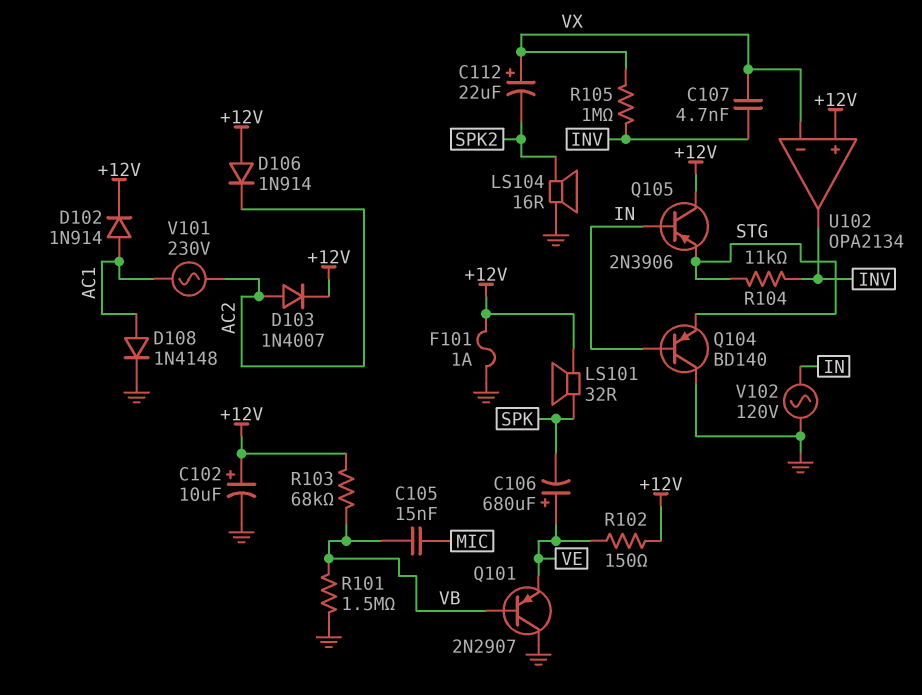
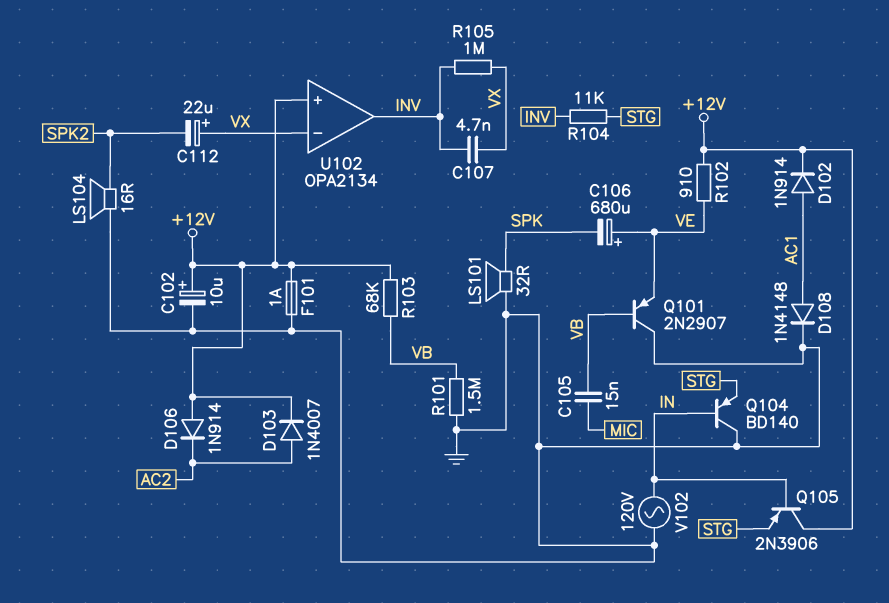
LS101: speaker 32R (+12V, SPK) -> speaker 32R (GND, SPK)
R102: 150 (+12V, VE) -> 910 (+12V, VE)
V101: AC 230V (AC1, AC2) -> none

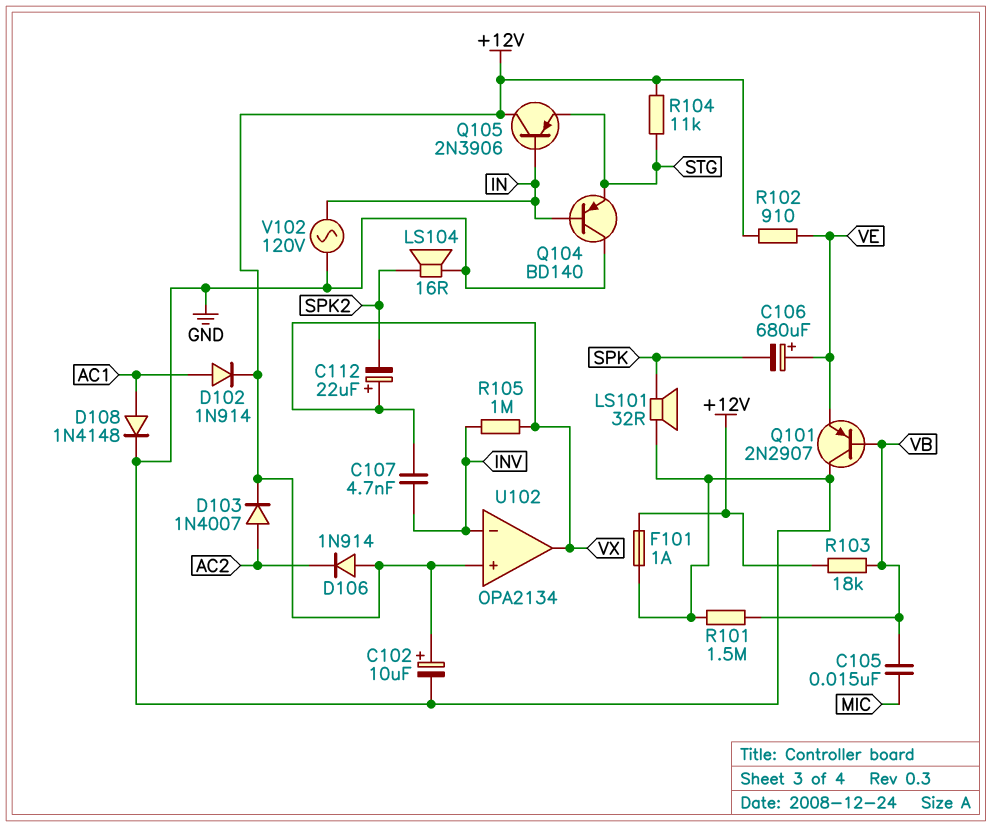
R103: 68k (+12V, VB) -> 18k (+12V, VB)
R104: 11k (INV, STG) -> 11k (+12V, STG)
U102 pin in-: VX -> INV
U102 pin out: INV -> VX

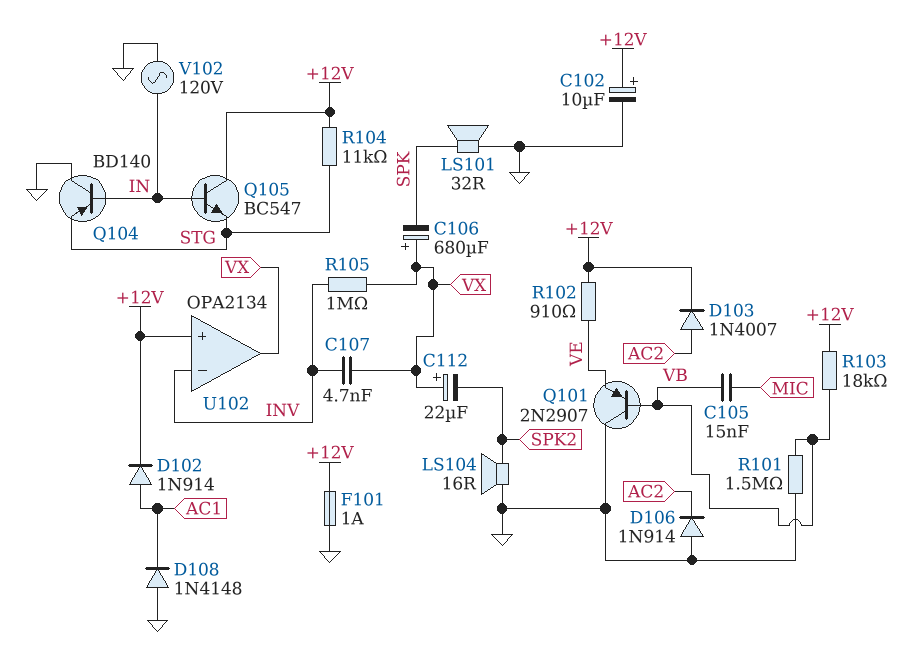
C106: 680uF (plus VE, minus SPK) -> 680uF (plus VX, minus SPK)
D106: diode 1N914 (A +12V, K AC2) -> diode 1N914 (A GND, K AC2)
D108: diode 1N4148 (A AC1, K GND) -> diode 1N4148 (A GND, K AC1)
Q105: PNP 2N3906 (B IN, C +12V, E STG) -> NPN BC547 (B IN, C +12V, E STG)

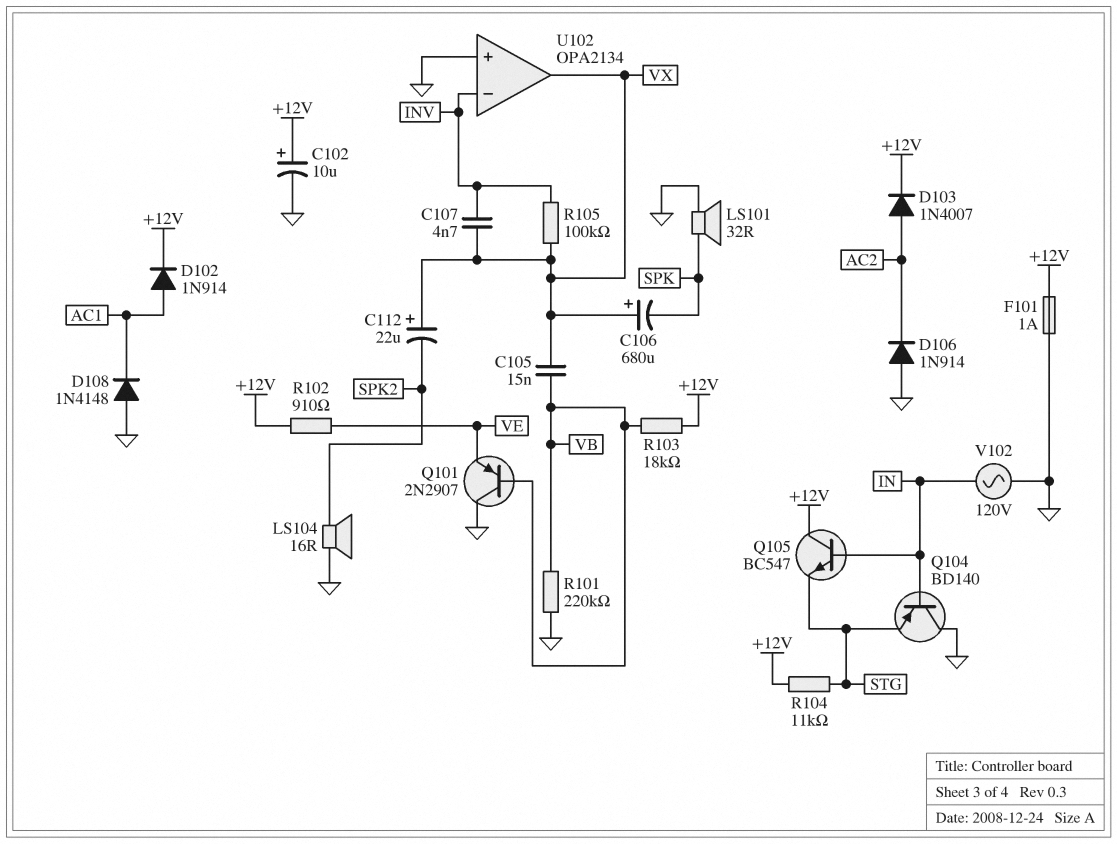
C105: 15nF (MIC, VB) -> 15nF (VB, VX)
R101: 1.5M (GND, VB) -> 220k (GND, VB)
R105: 1M (INV, VX) -> 100k (INV, VX)
U102 pin in+: +12V -> GND

